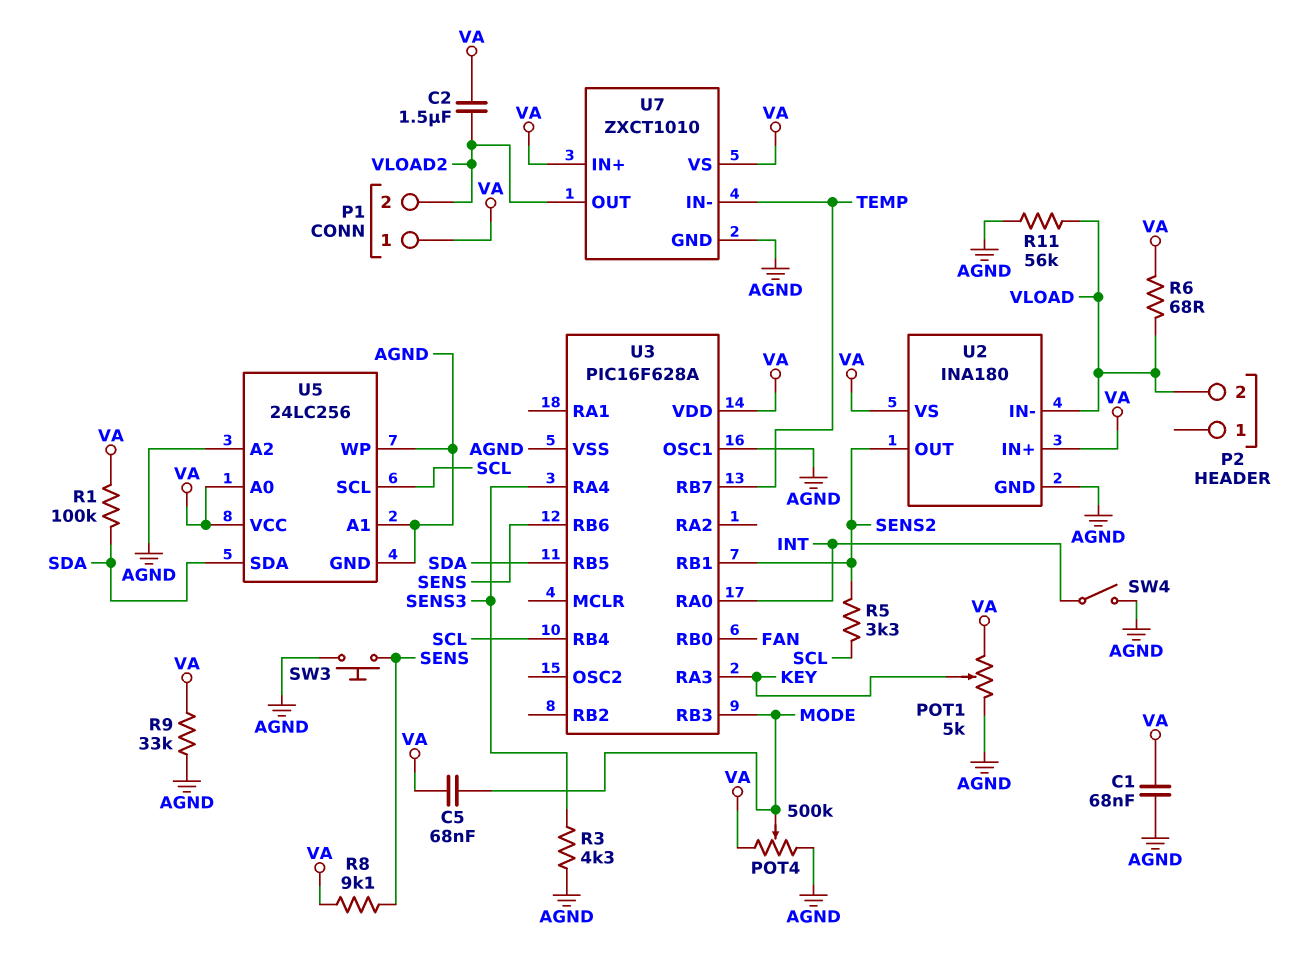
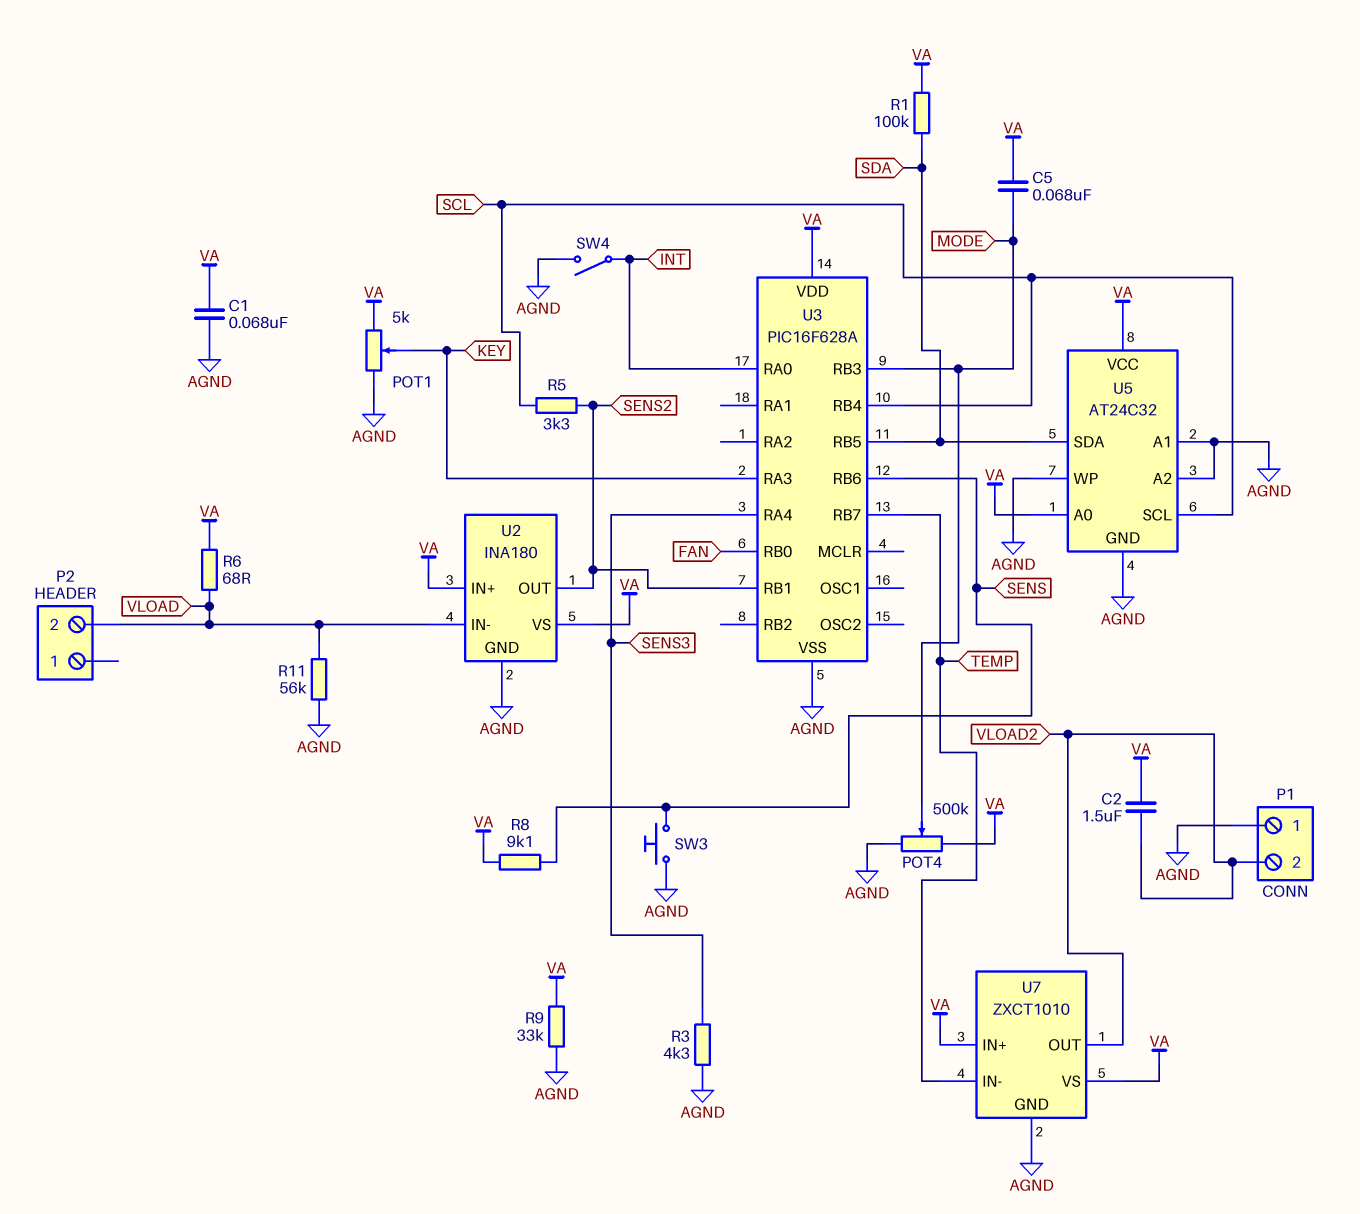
P1 pin 1: VA -> AGND
U3 pin OSC1: AGND -> none
U5: 24LC256 -> AT24C32

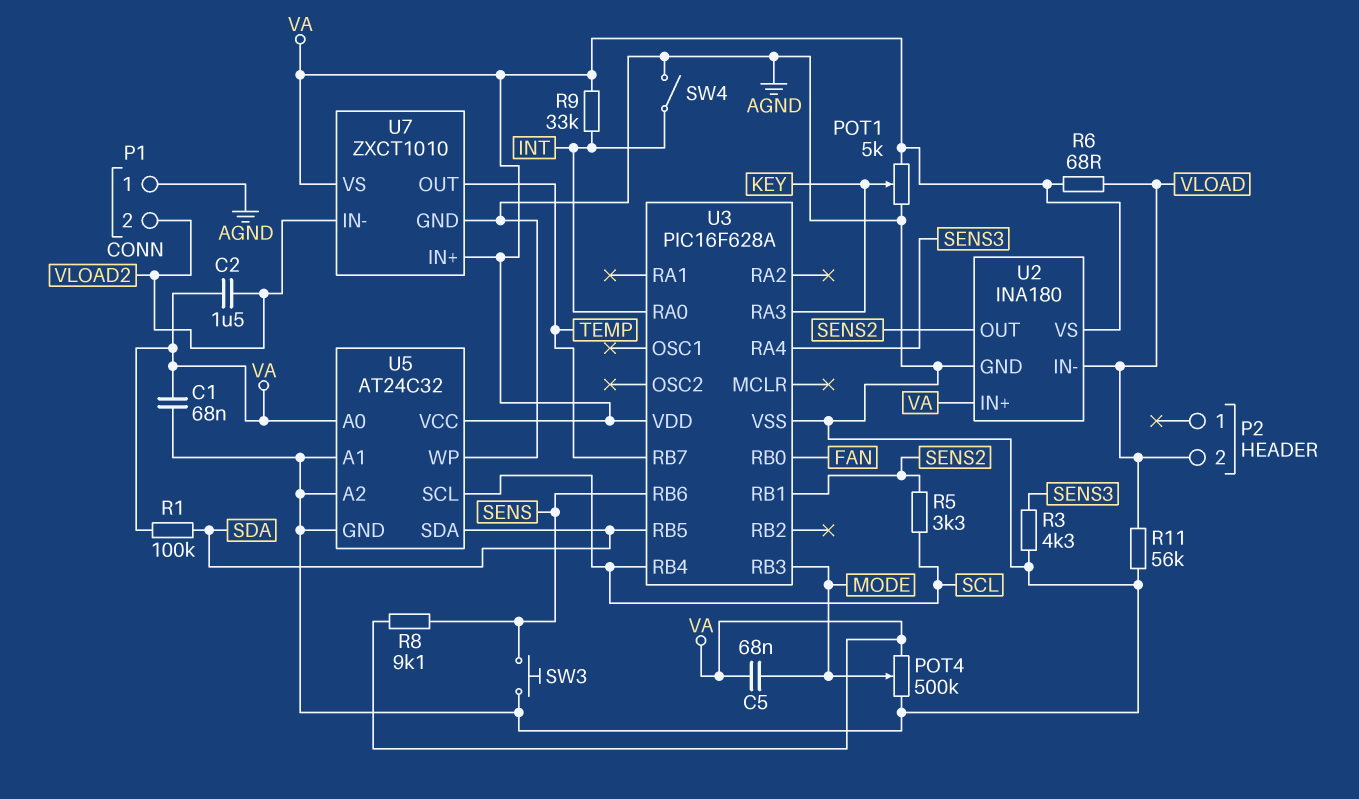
R9: 33k (AGND, VA) -> 33k (INT, VA)
U7 pin IN-: TEMP -> VLOAD2
U7 pin OUT: VLOAD2 -> TEMP

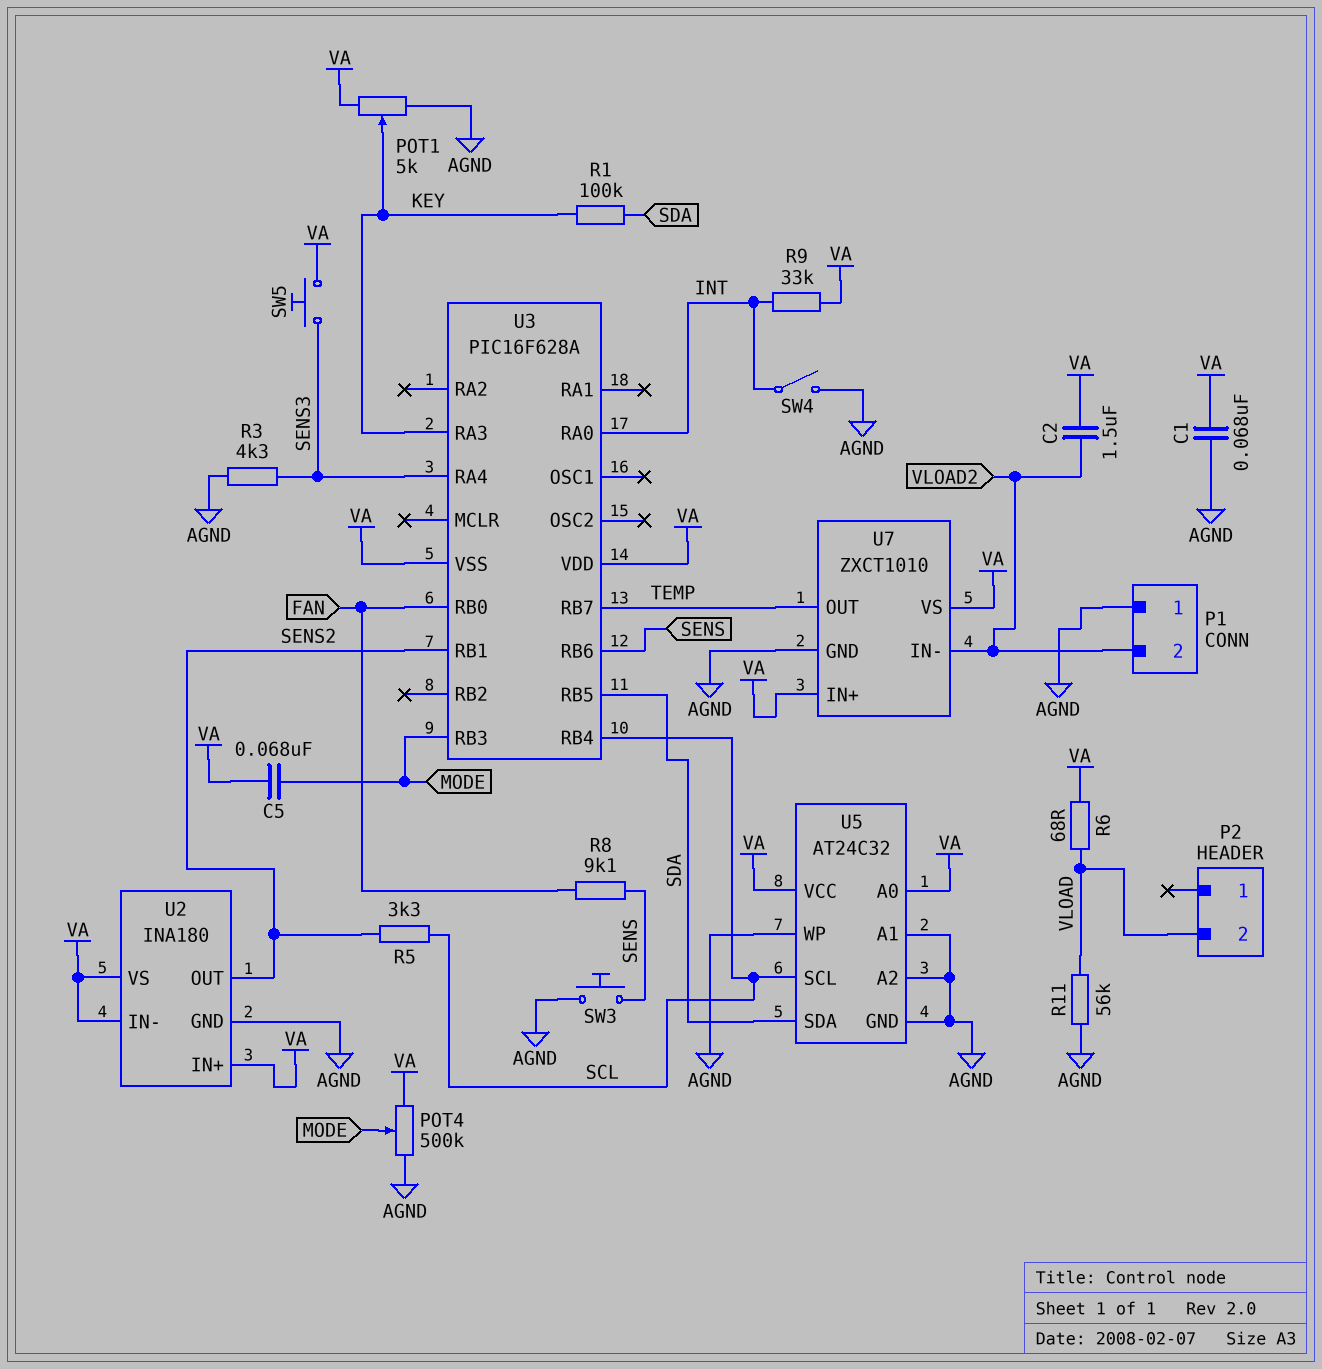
R1: 100k (SDA, VA) -> 100k (KEY, SDA)
R8: 9.1k (SENS, VA) -> 9.1k (FAN, SENS)
SW5: none -> button (SENS3, VA)
U2 pin IN-: VLOAD -> VA
U3 pin VSS: AGND -> VA

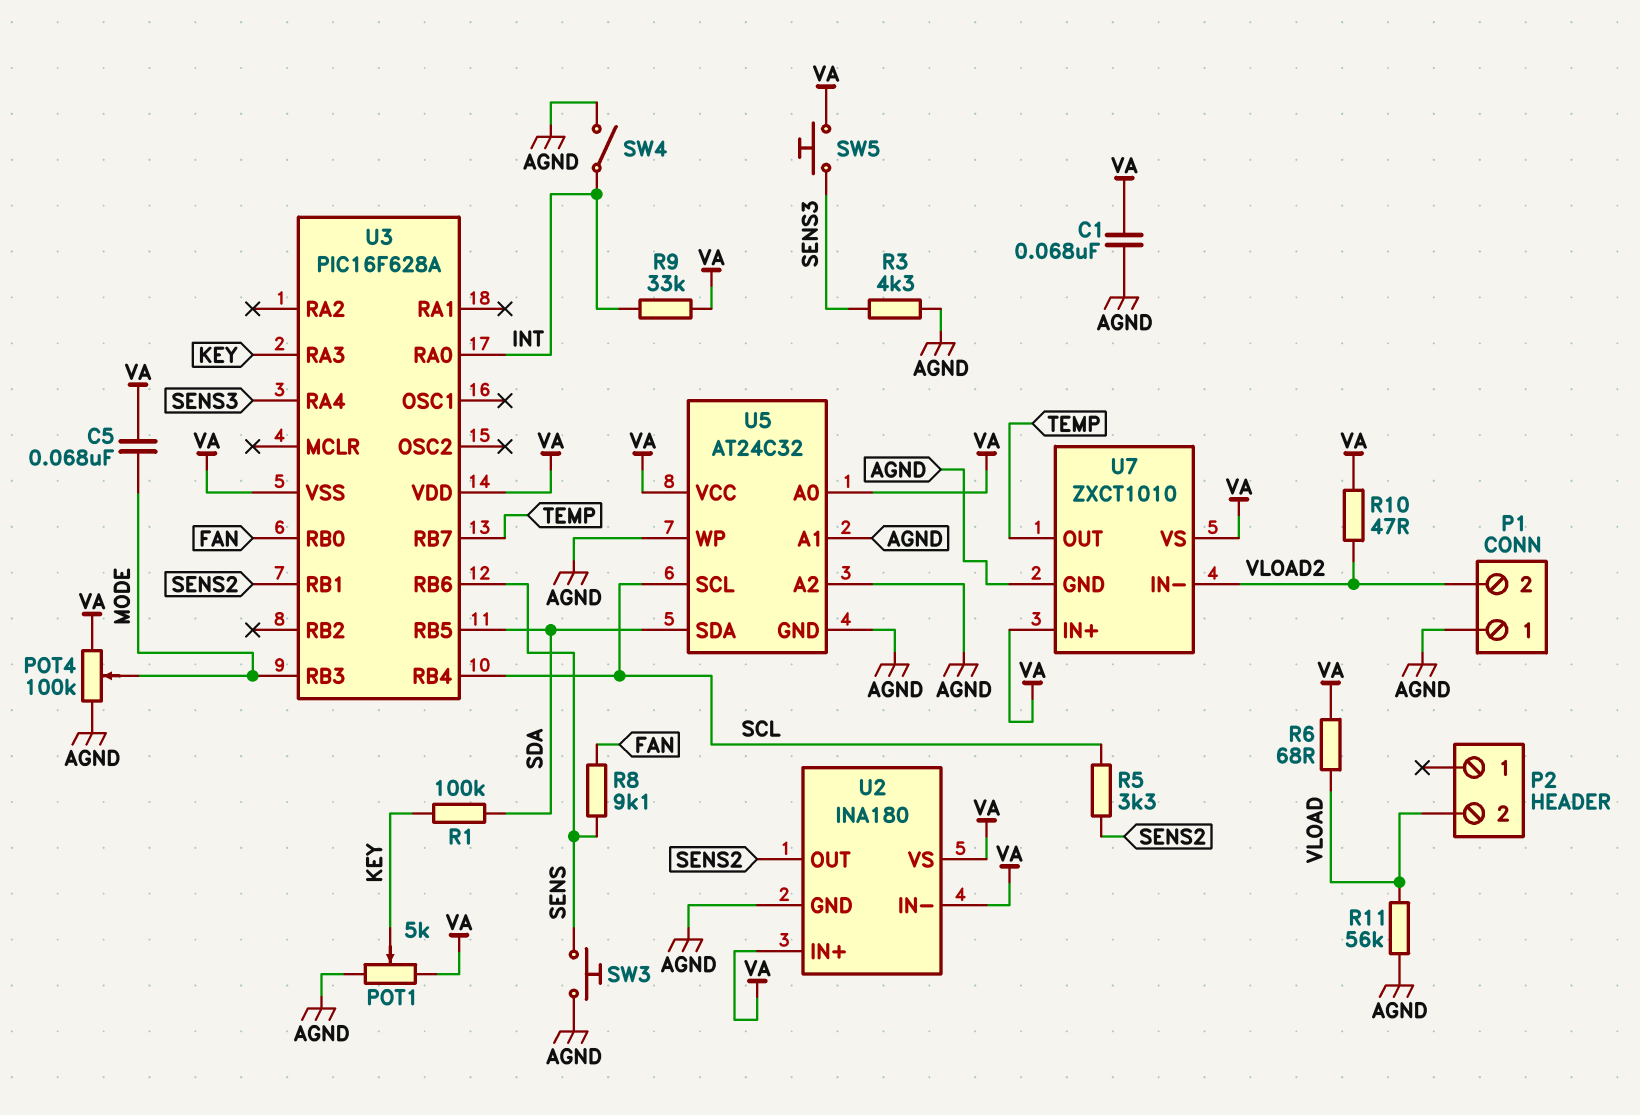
C2: 1.5uF (VA, VLOAD2) -> none
POT4: 500k (AGND, VA, wiper MODE) -> 100k (AGND, VA, wiper MODE)
R10: none -> 47 (VA, VLOAD2)

